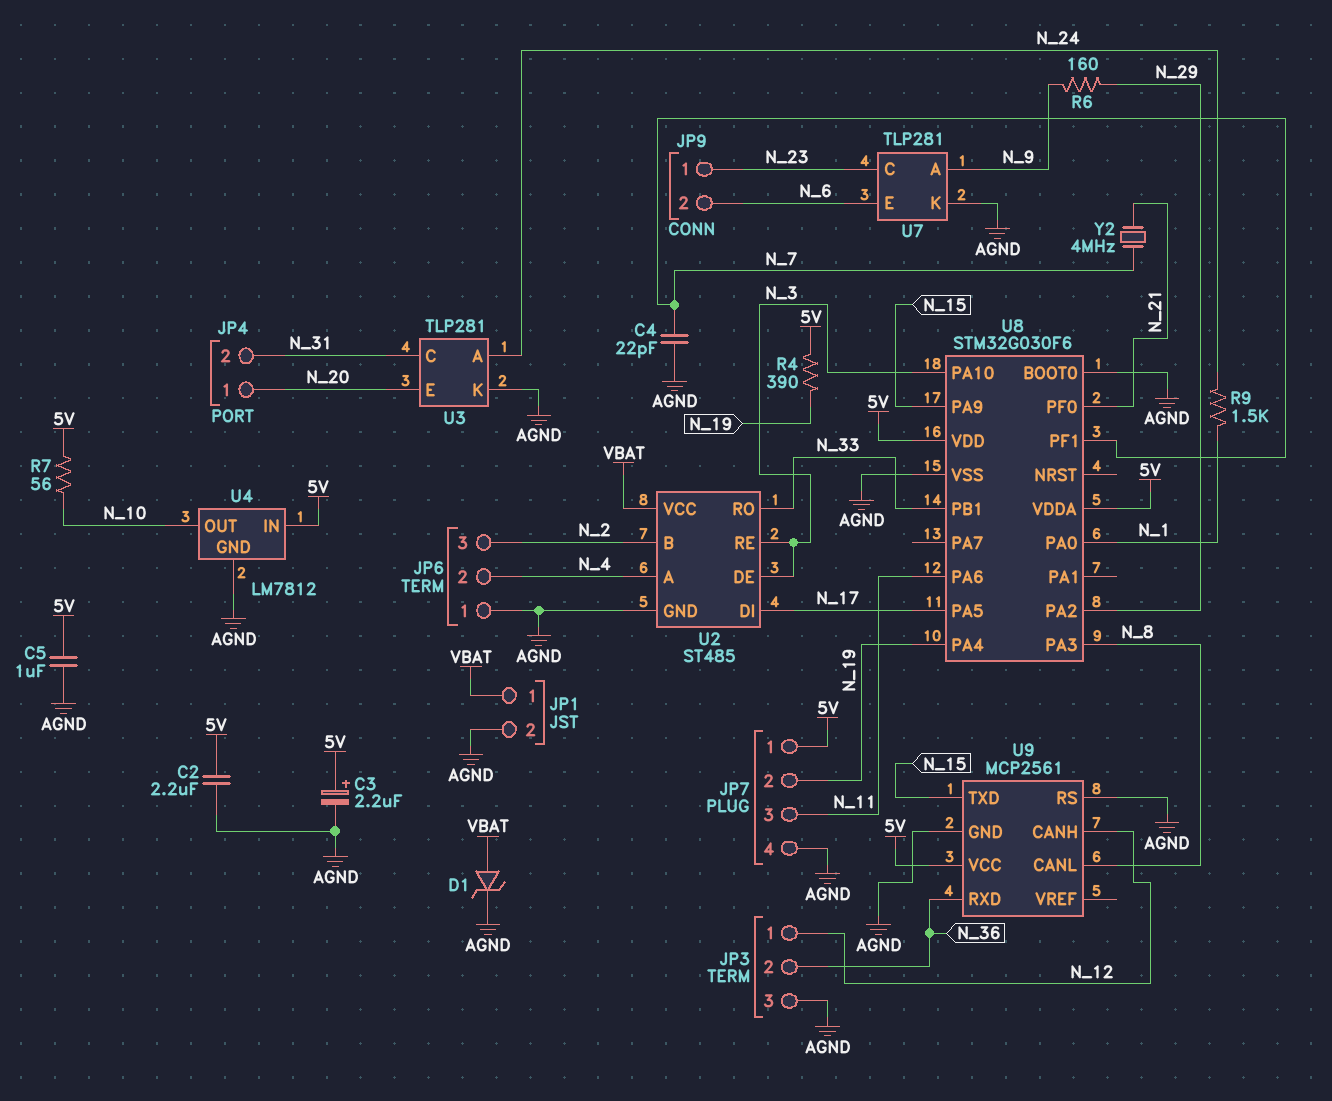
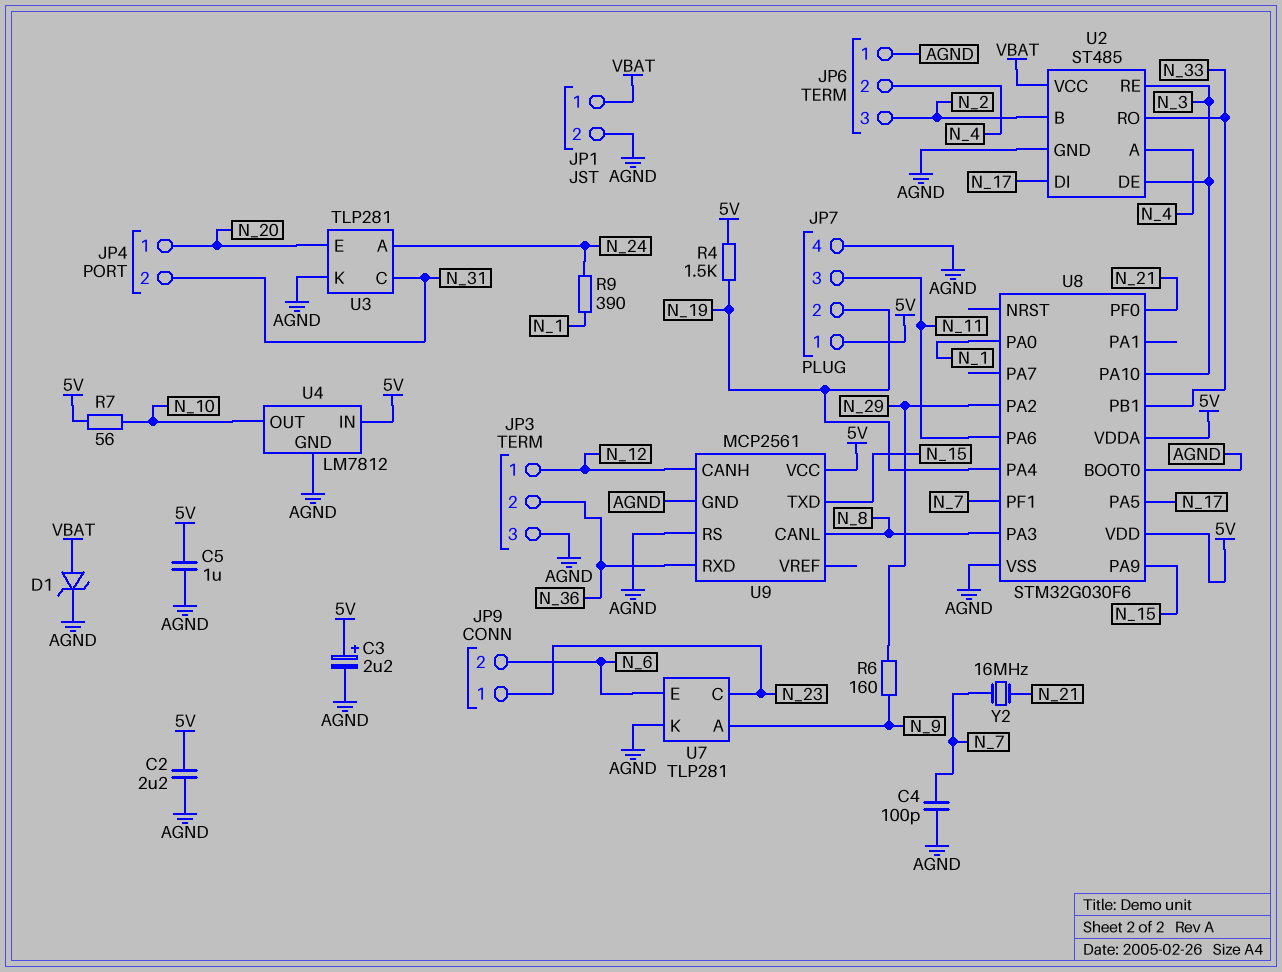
C4: 22pF (AGND, N_7) -> 100pF (AGND, N_7)
R4: 390 (5V, N_19) -> 1.5k (5V, N_19)
R9: 1.5k (N_1, N_24) -> 390 (N_1, N_24)
Y2: 4MHz (N_7, N_21) -> 16MHz (N_7, N_21)

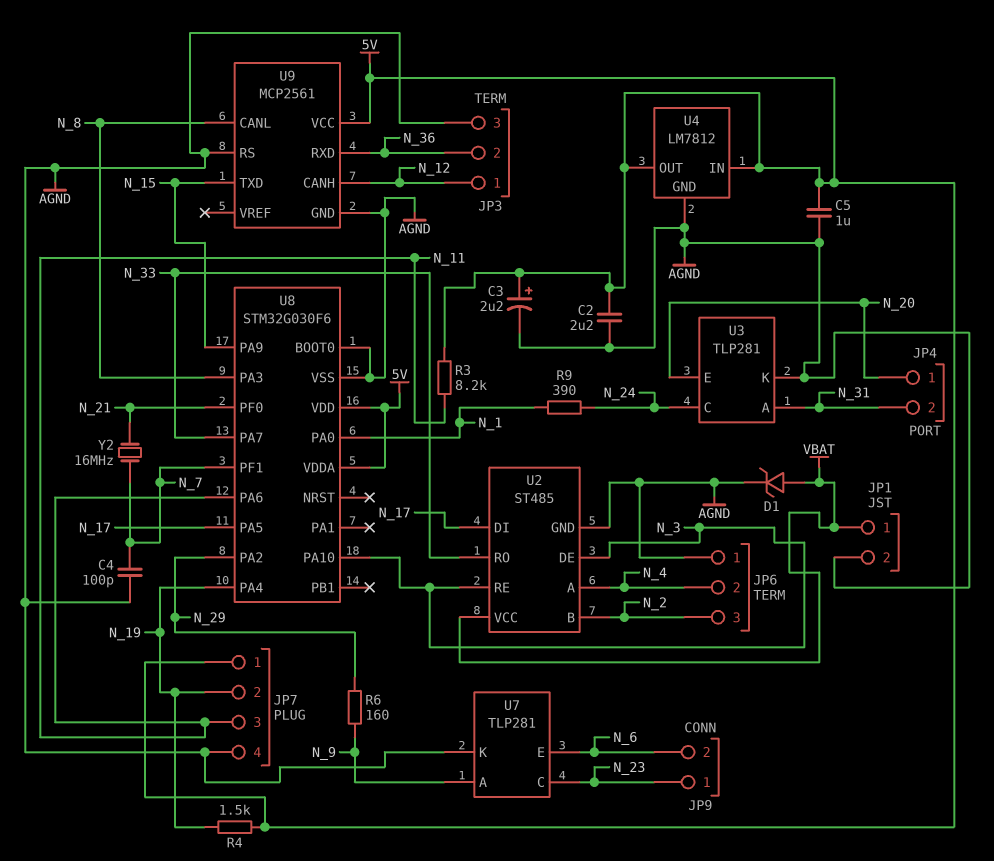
R3: none -> 8.2k (5V, N_11)
R7: 56 (5V, N_10) -> none
U3 pin A: N_24 -> N_31
U3 pin C: N_31 -> N_24
U4 pin OUT: N_10 -> 5V
U8 pin PA7: none -> N_33
U8 pin PB1: N_33 -> none

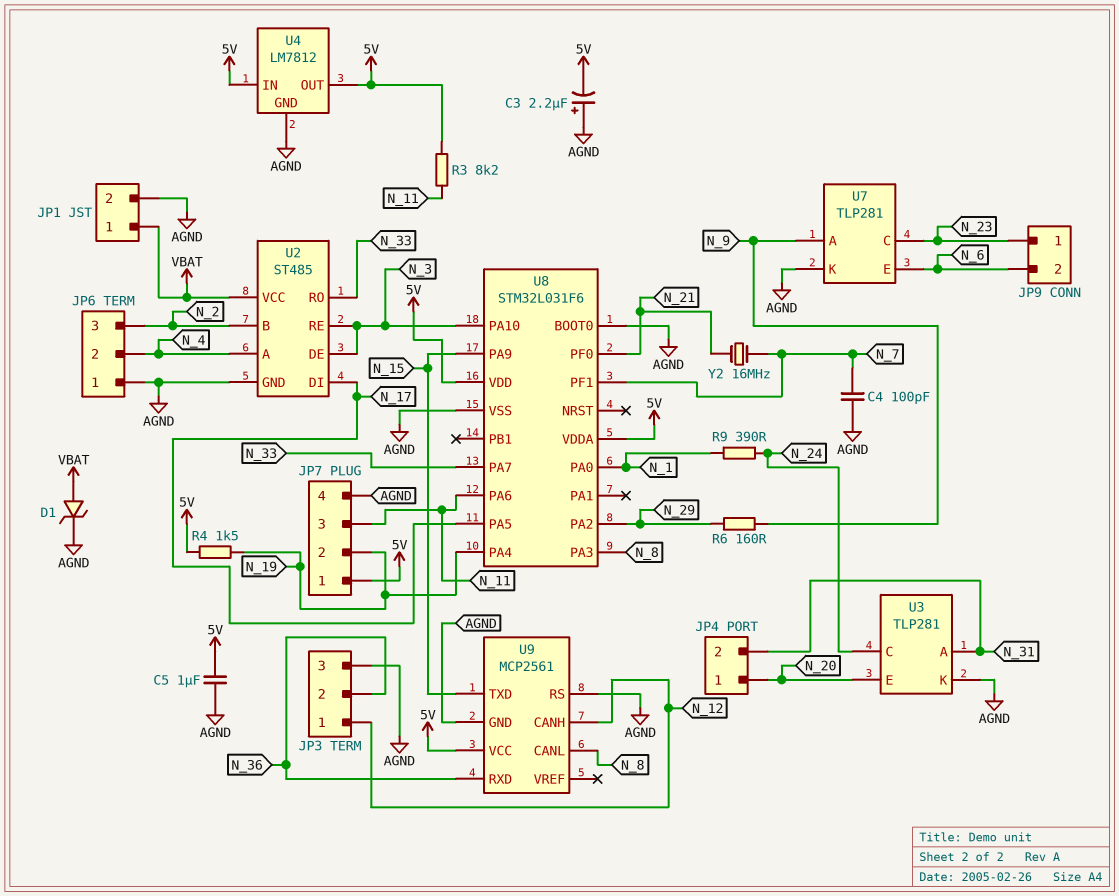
C2: 2.2uF (5V, AGND) -> none
C3: 2.2uF (plus 5V, minus AGND) -> 2.2uF (plus AGND, minus 5V)
U8: STM32G030F6 -> STM32L031F6

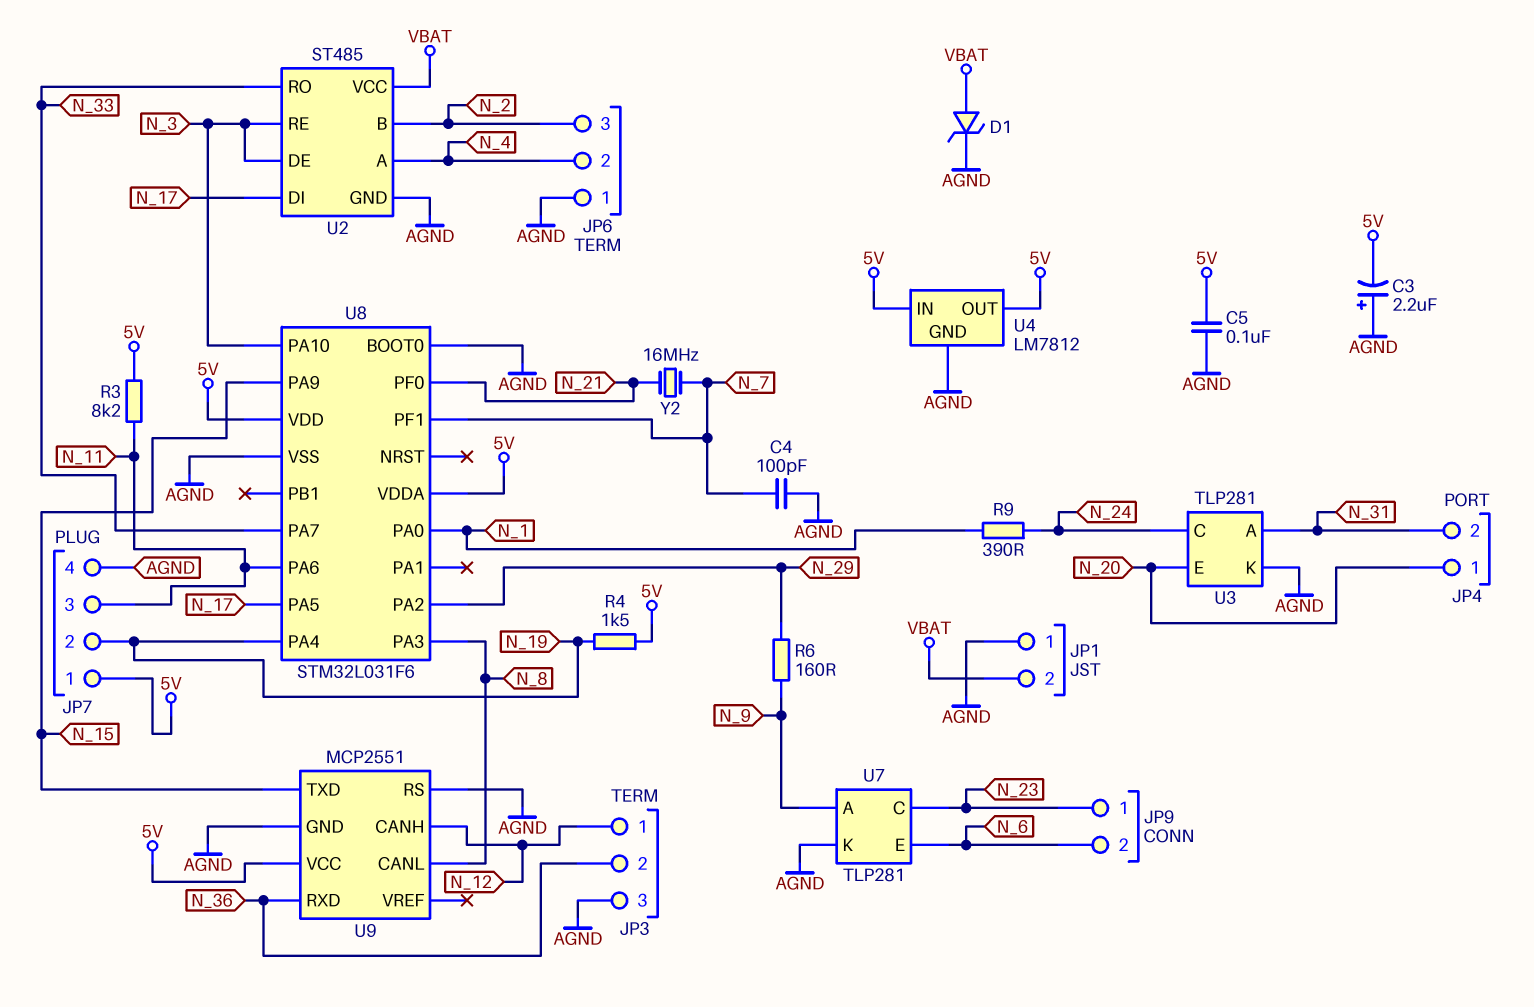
C5: 1uF (5V, AGND) -> 100nF (5V, AGND)
JP1 pin 1: VBAT -> AGND
JP1 pin 2: AGND -> VBAT
U9: MCP2561 -> MCP2551

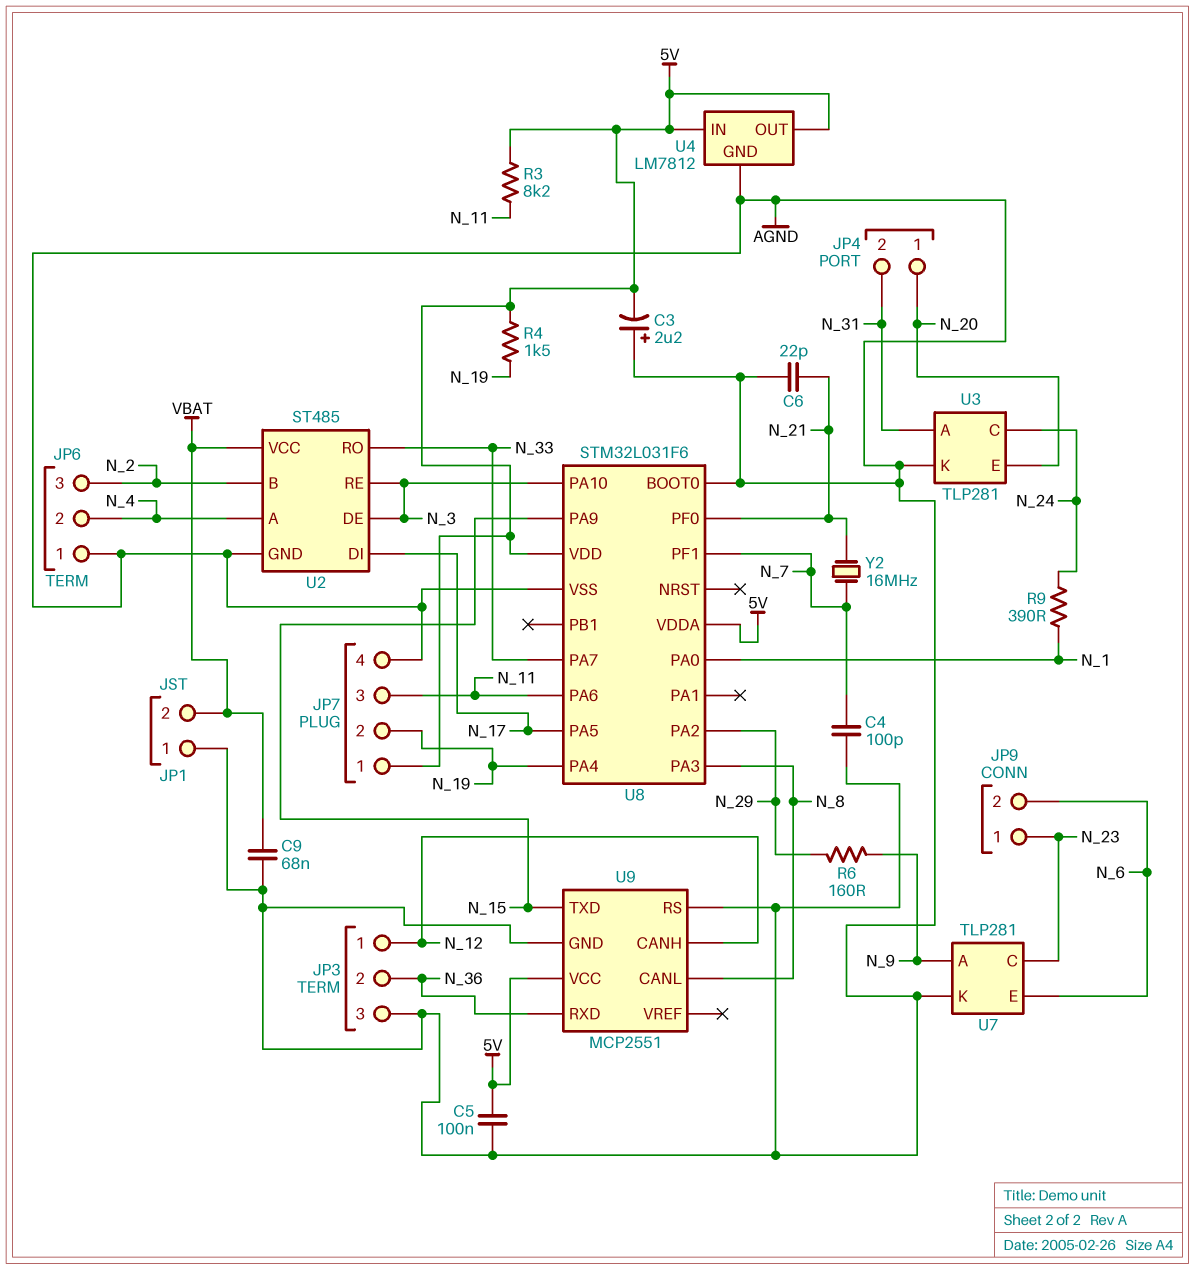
C6: none -> 22pF (AGND, N_21)
C9: none -> 68nF (AGND, VBAT)
D1: zener (A VBAT, K AGND) -> none

